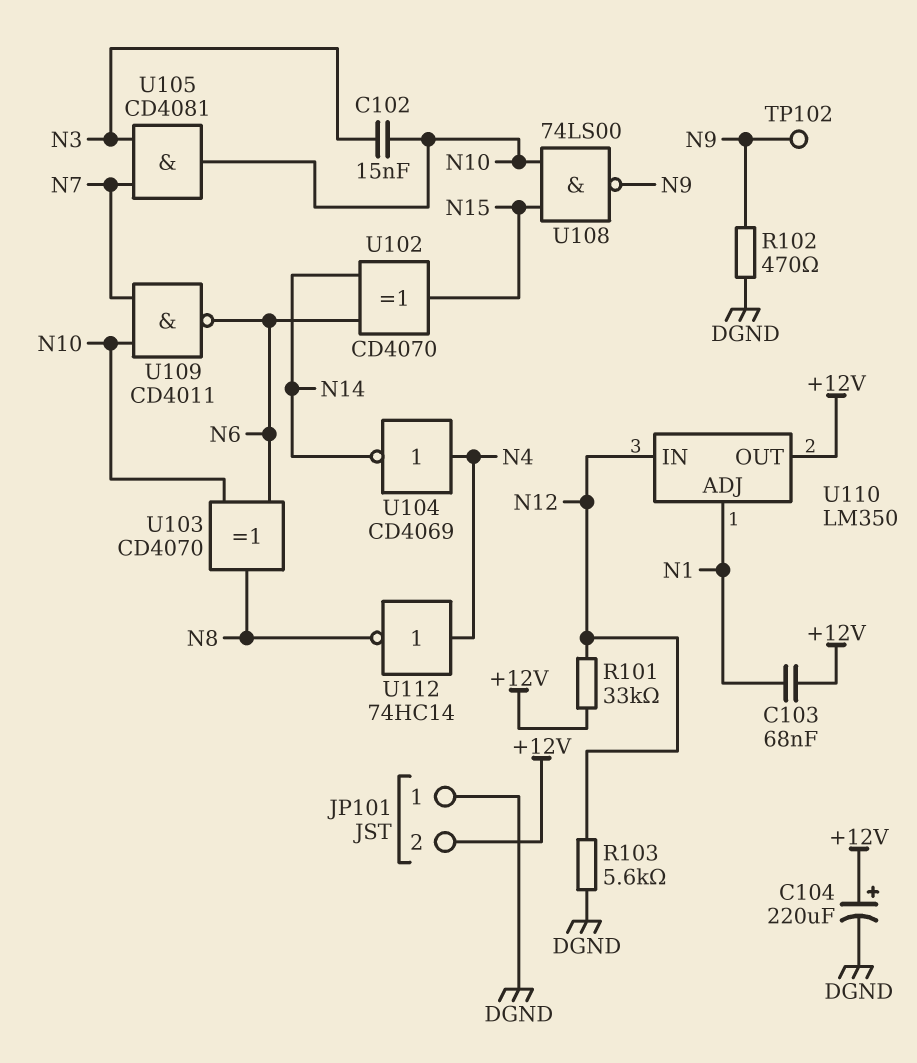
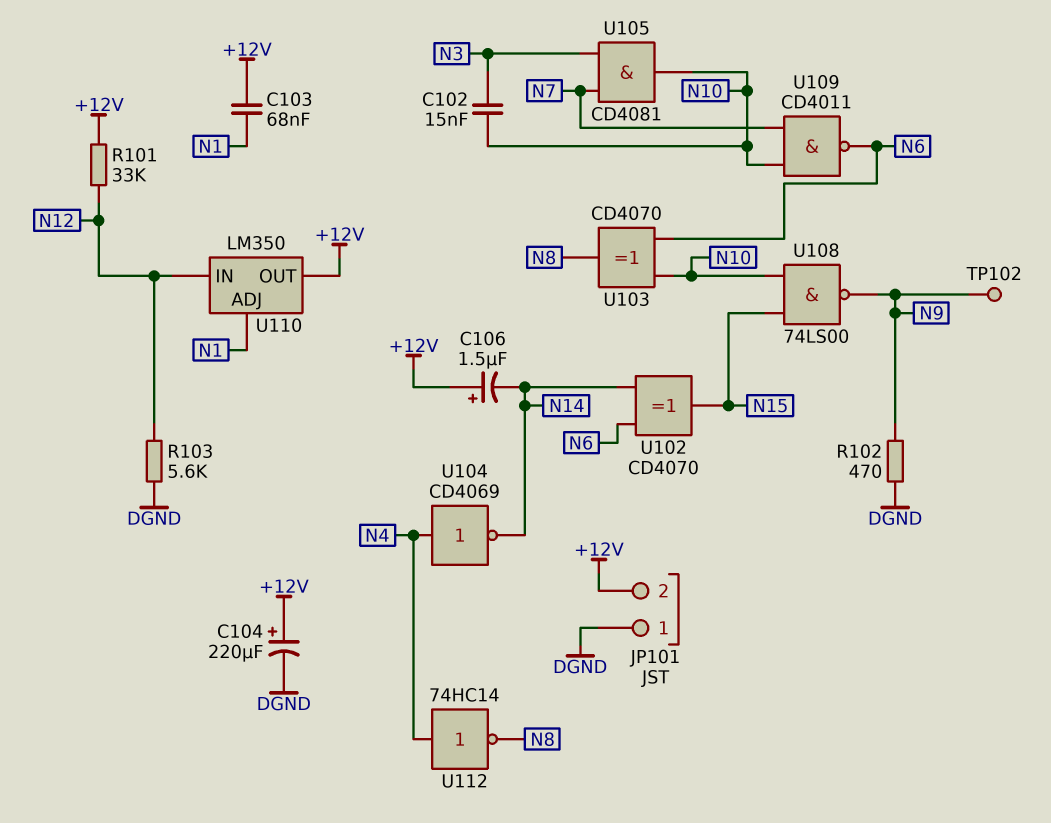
C106: none -> 1.5uF (plus +12V, minus N14)

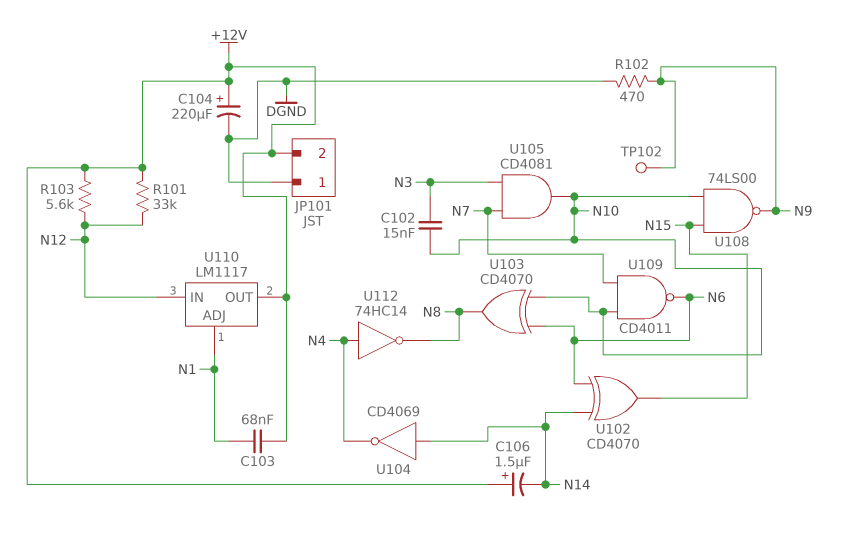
R103: 5.6k (DGND, N12) -> 5.6k (+12V, N12)
U104: NOT CD4069 (in N4, out N14) -> NOT CD4069 (in N14, out N4)
U110: LM350 -> LM1117

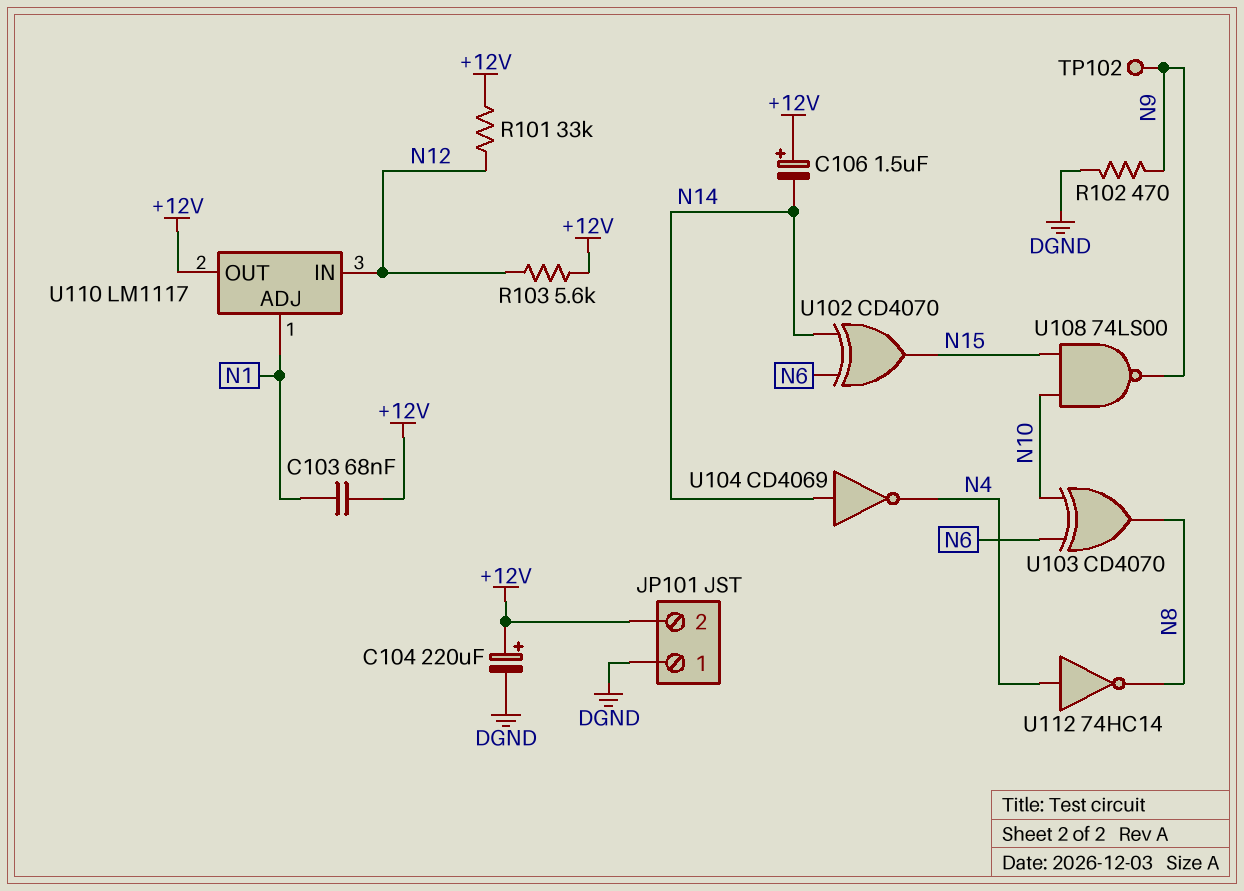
C102: 15nF (N3, N10) -> none
U105: AND CD4081 (in N3, in N7, out N10) -> none
U109: NAND CD4011 (in N7, in N10, out N6) -> none

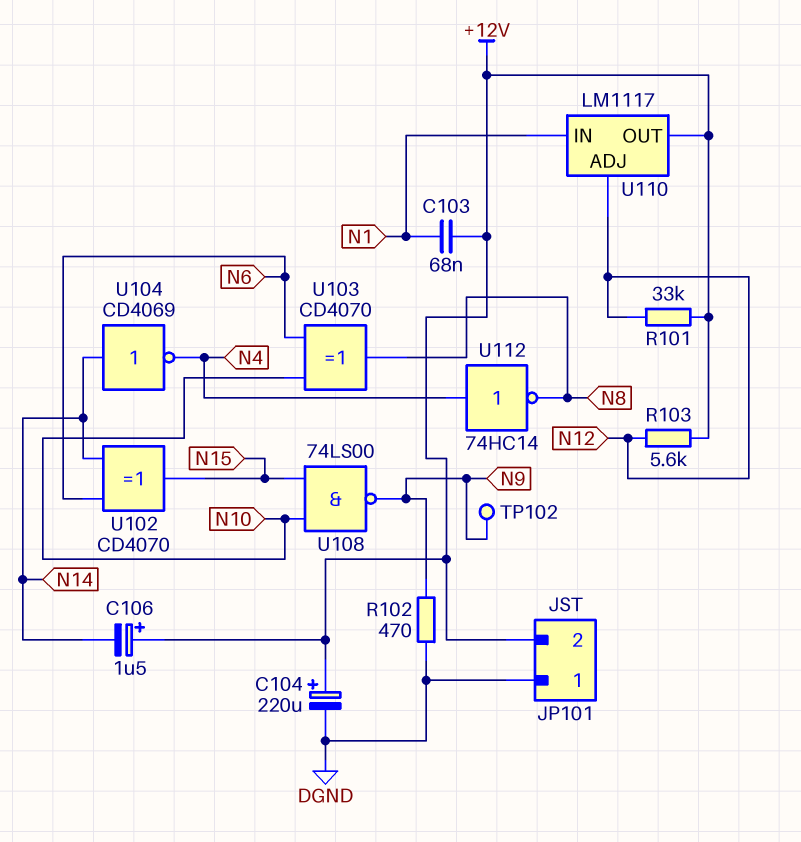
U110 pin ADJ: N1 -> N12
U110 pin IN: N12 -> N1

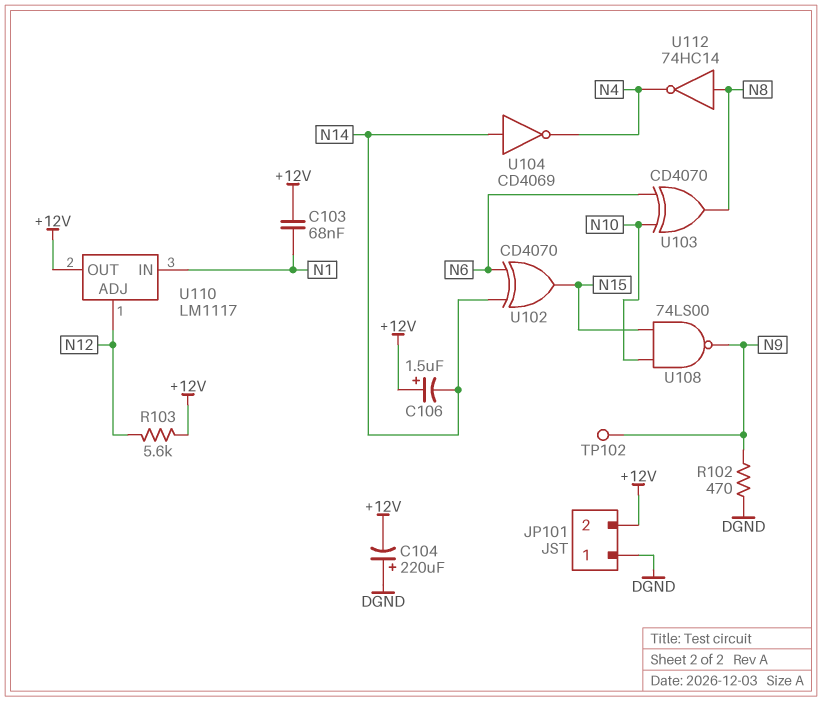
C104: 220uF (plus +12V, minus DGND) -> 220uF (plus DGND, minus +12V)
R101: 33k (+12V, N12) -> none
U112: NOT 74HC14 (in N4, out N8) -> NOT 74HC14 (in N8, out N4)

